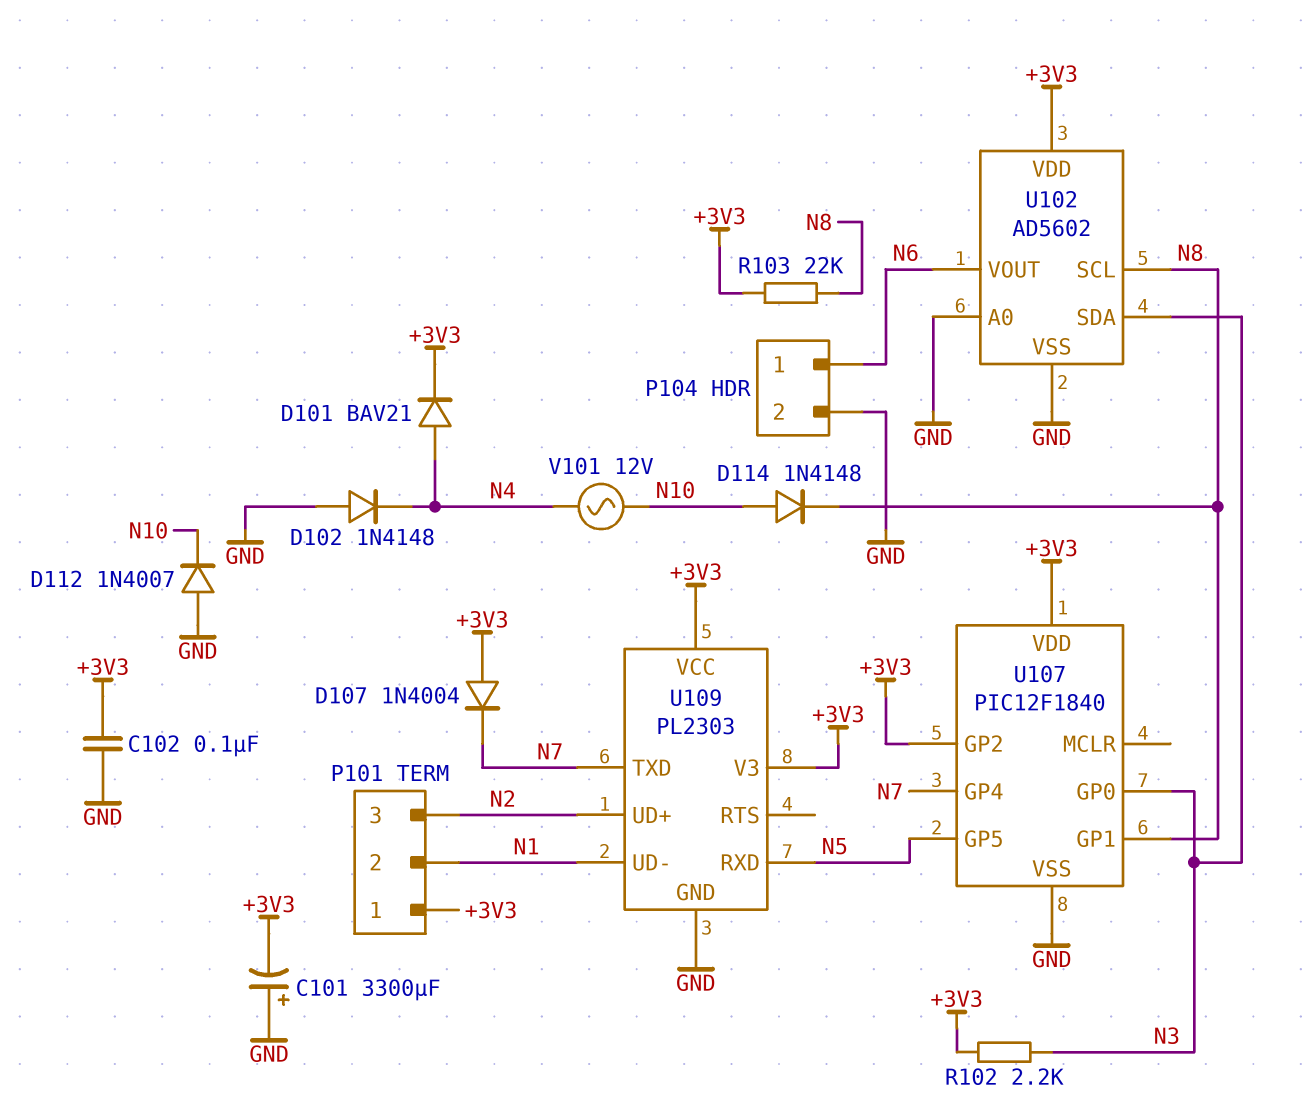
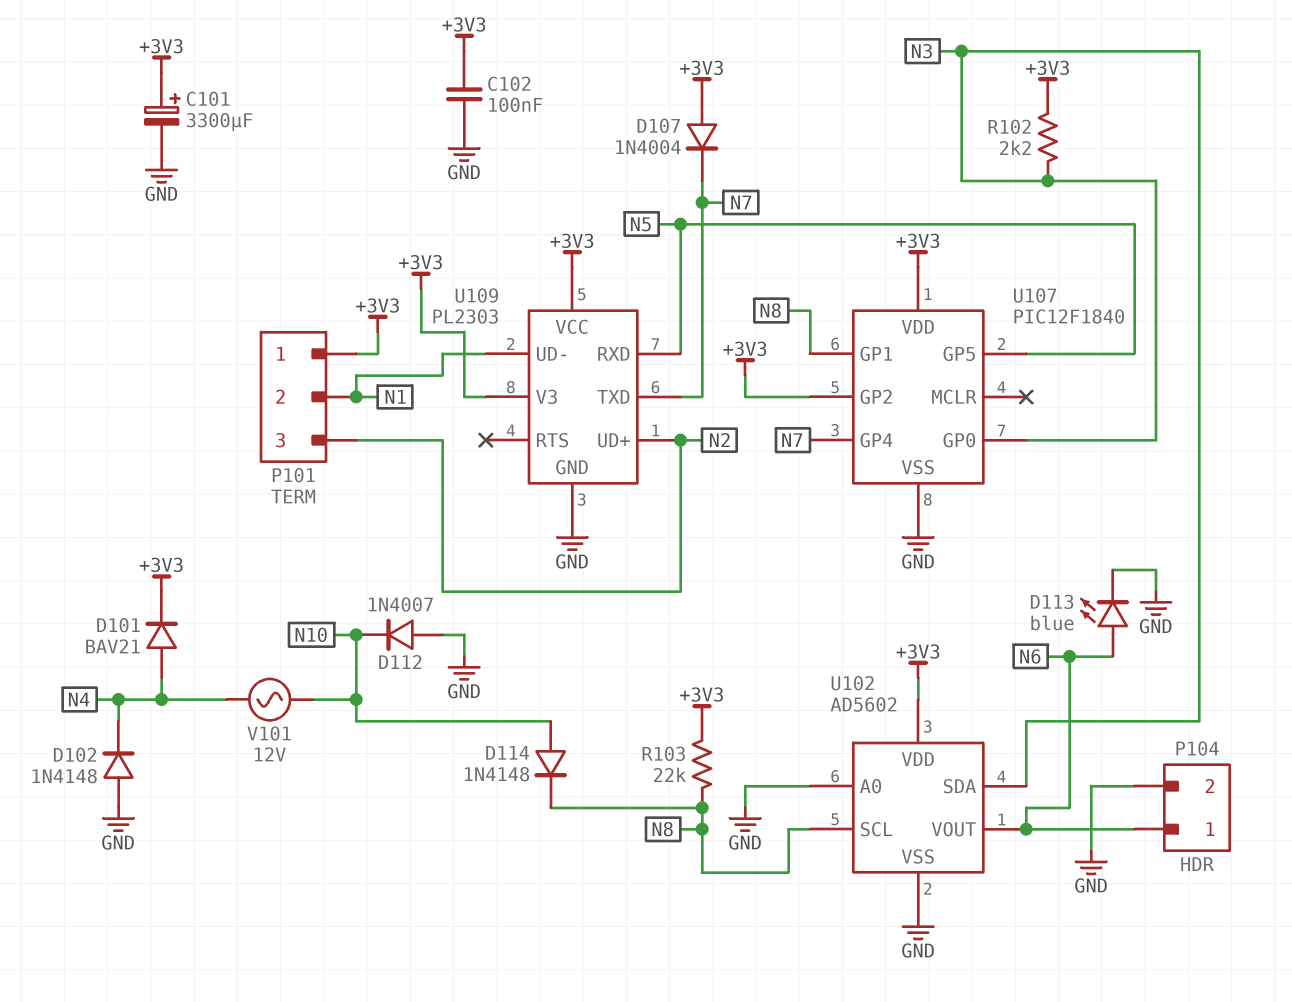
C101: 3300uF (plus GND, minus +3V3) -> 3300uF (plus +3V3, minus GND)
D113: none -> LED blue (A N6, K GND)

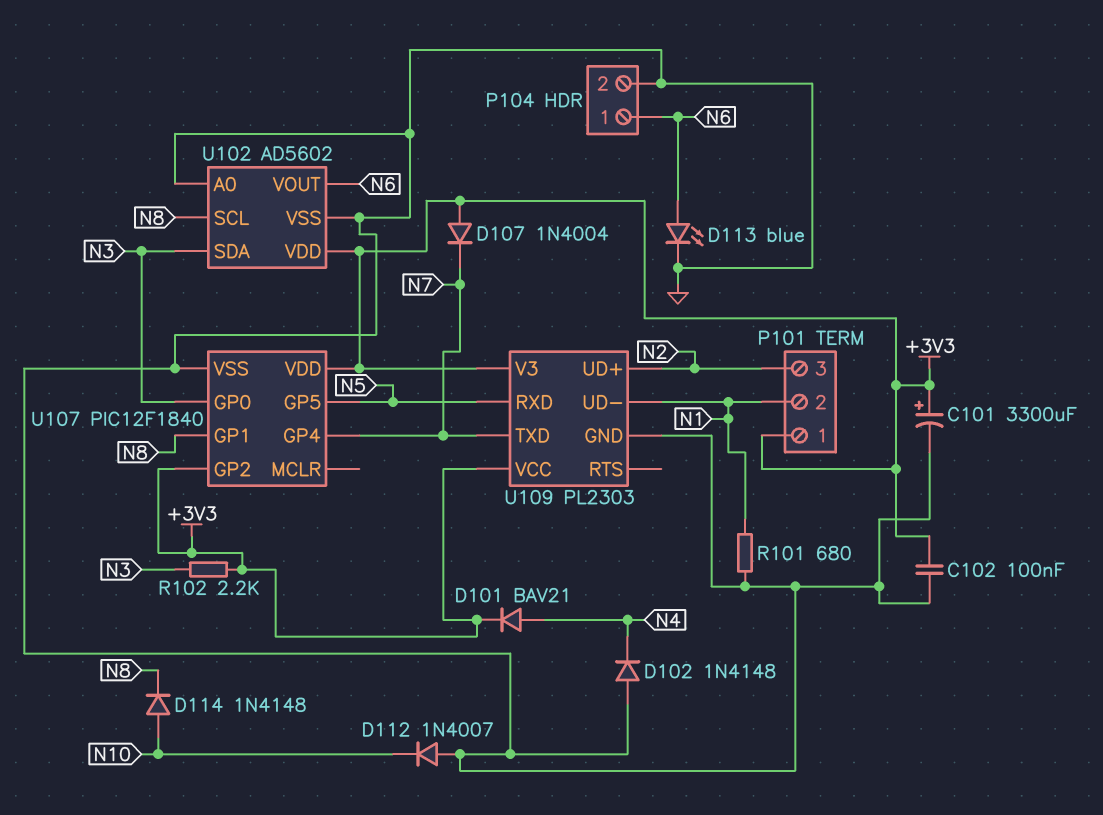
R101: none -> 680 (GND, N1)
R103: 22k (+3V3, N8) -> none
V101: AC 12V (N4, N10) -> none

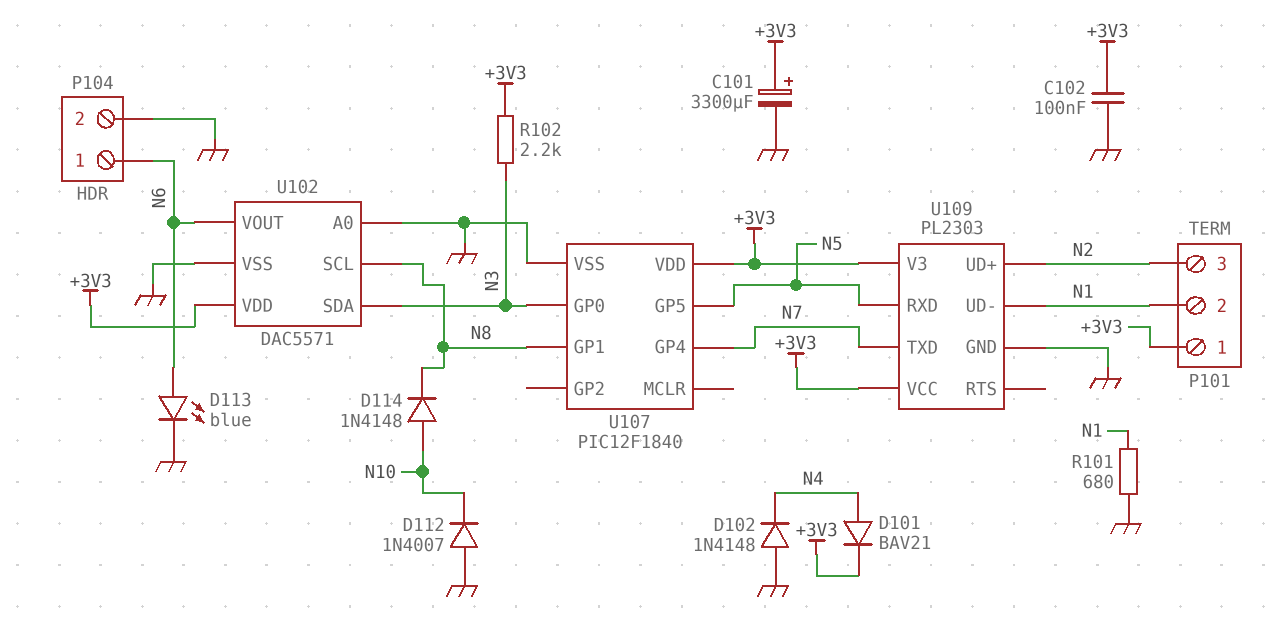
D107: diode 1N4004 (A +3V3, K N7) -> none
U102: AD5602 -> DAC5571
U107 pin GP2: +3V3 -> none

